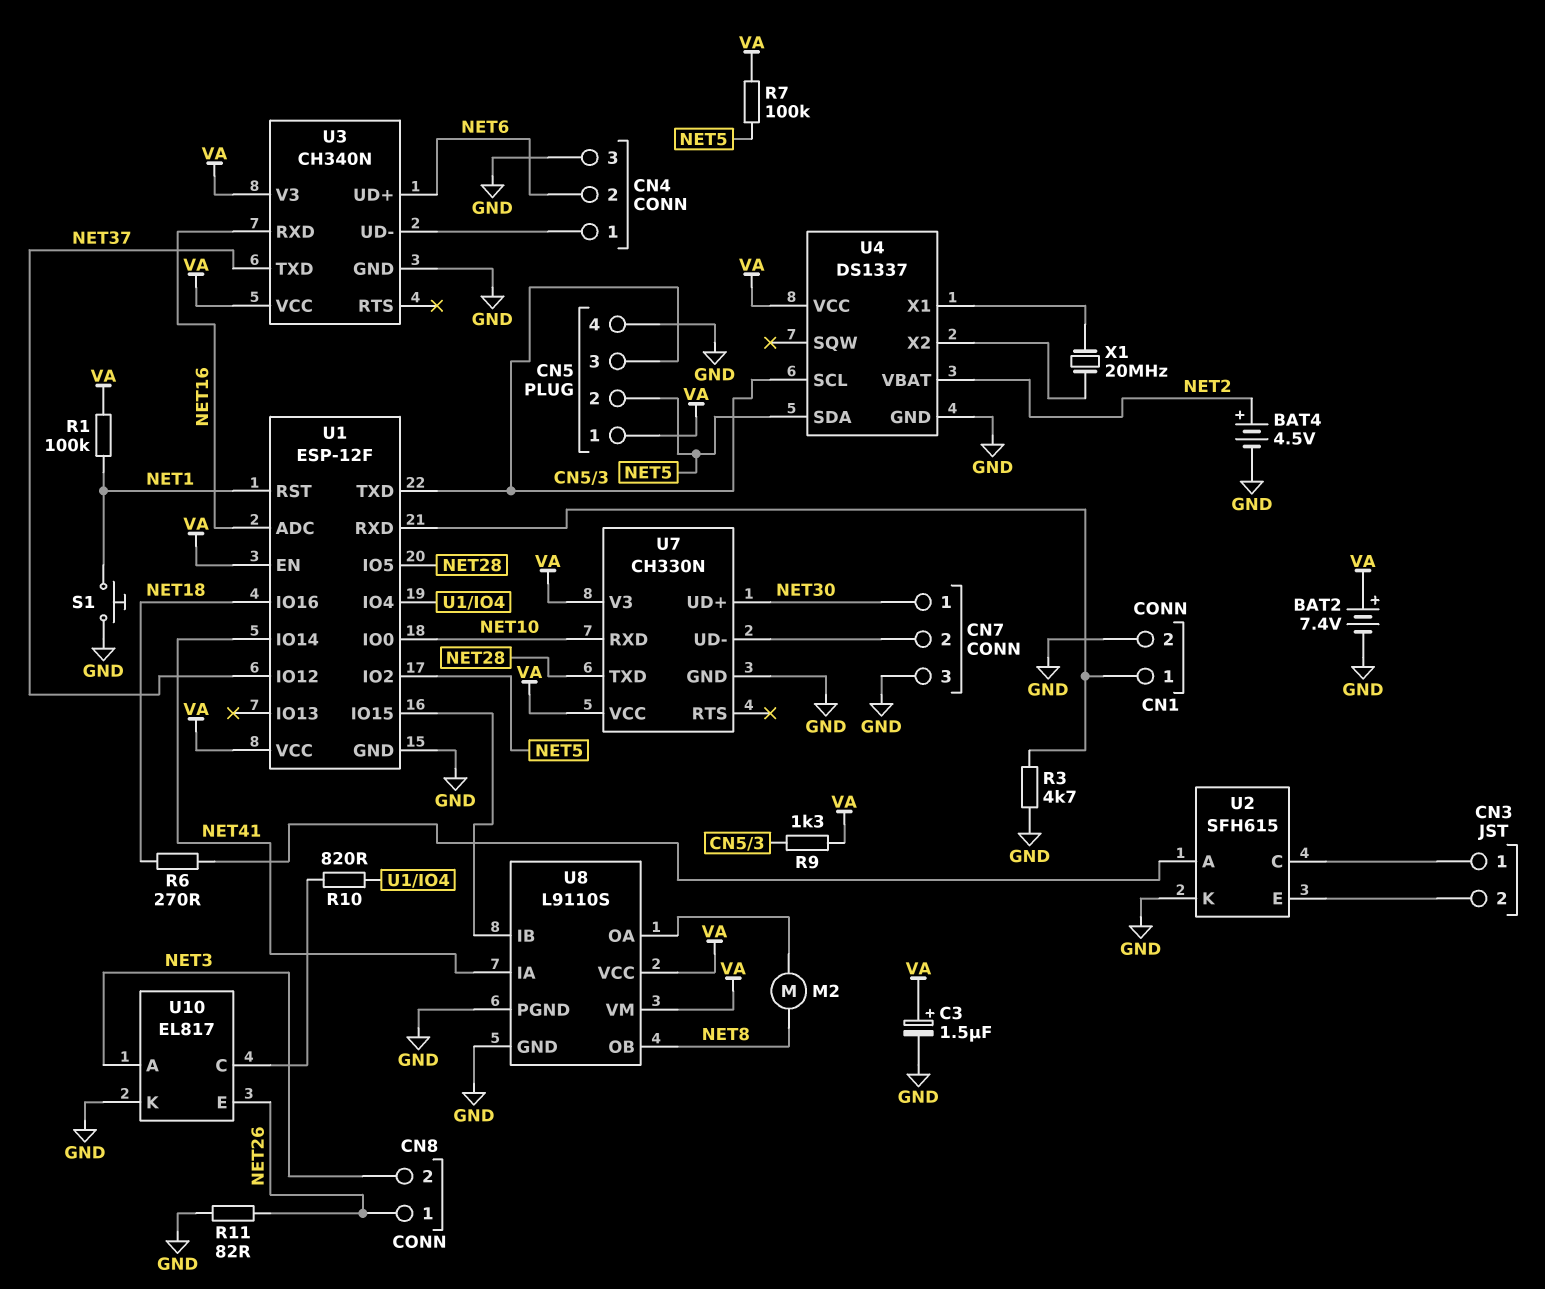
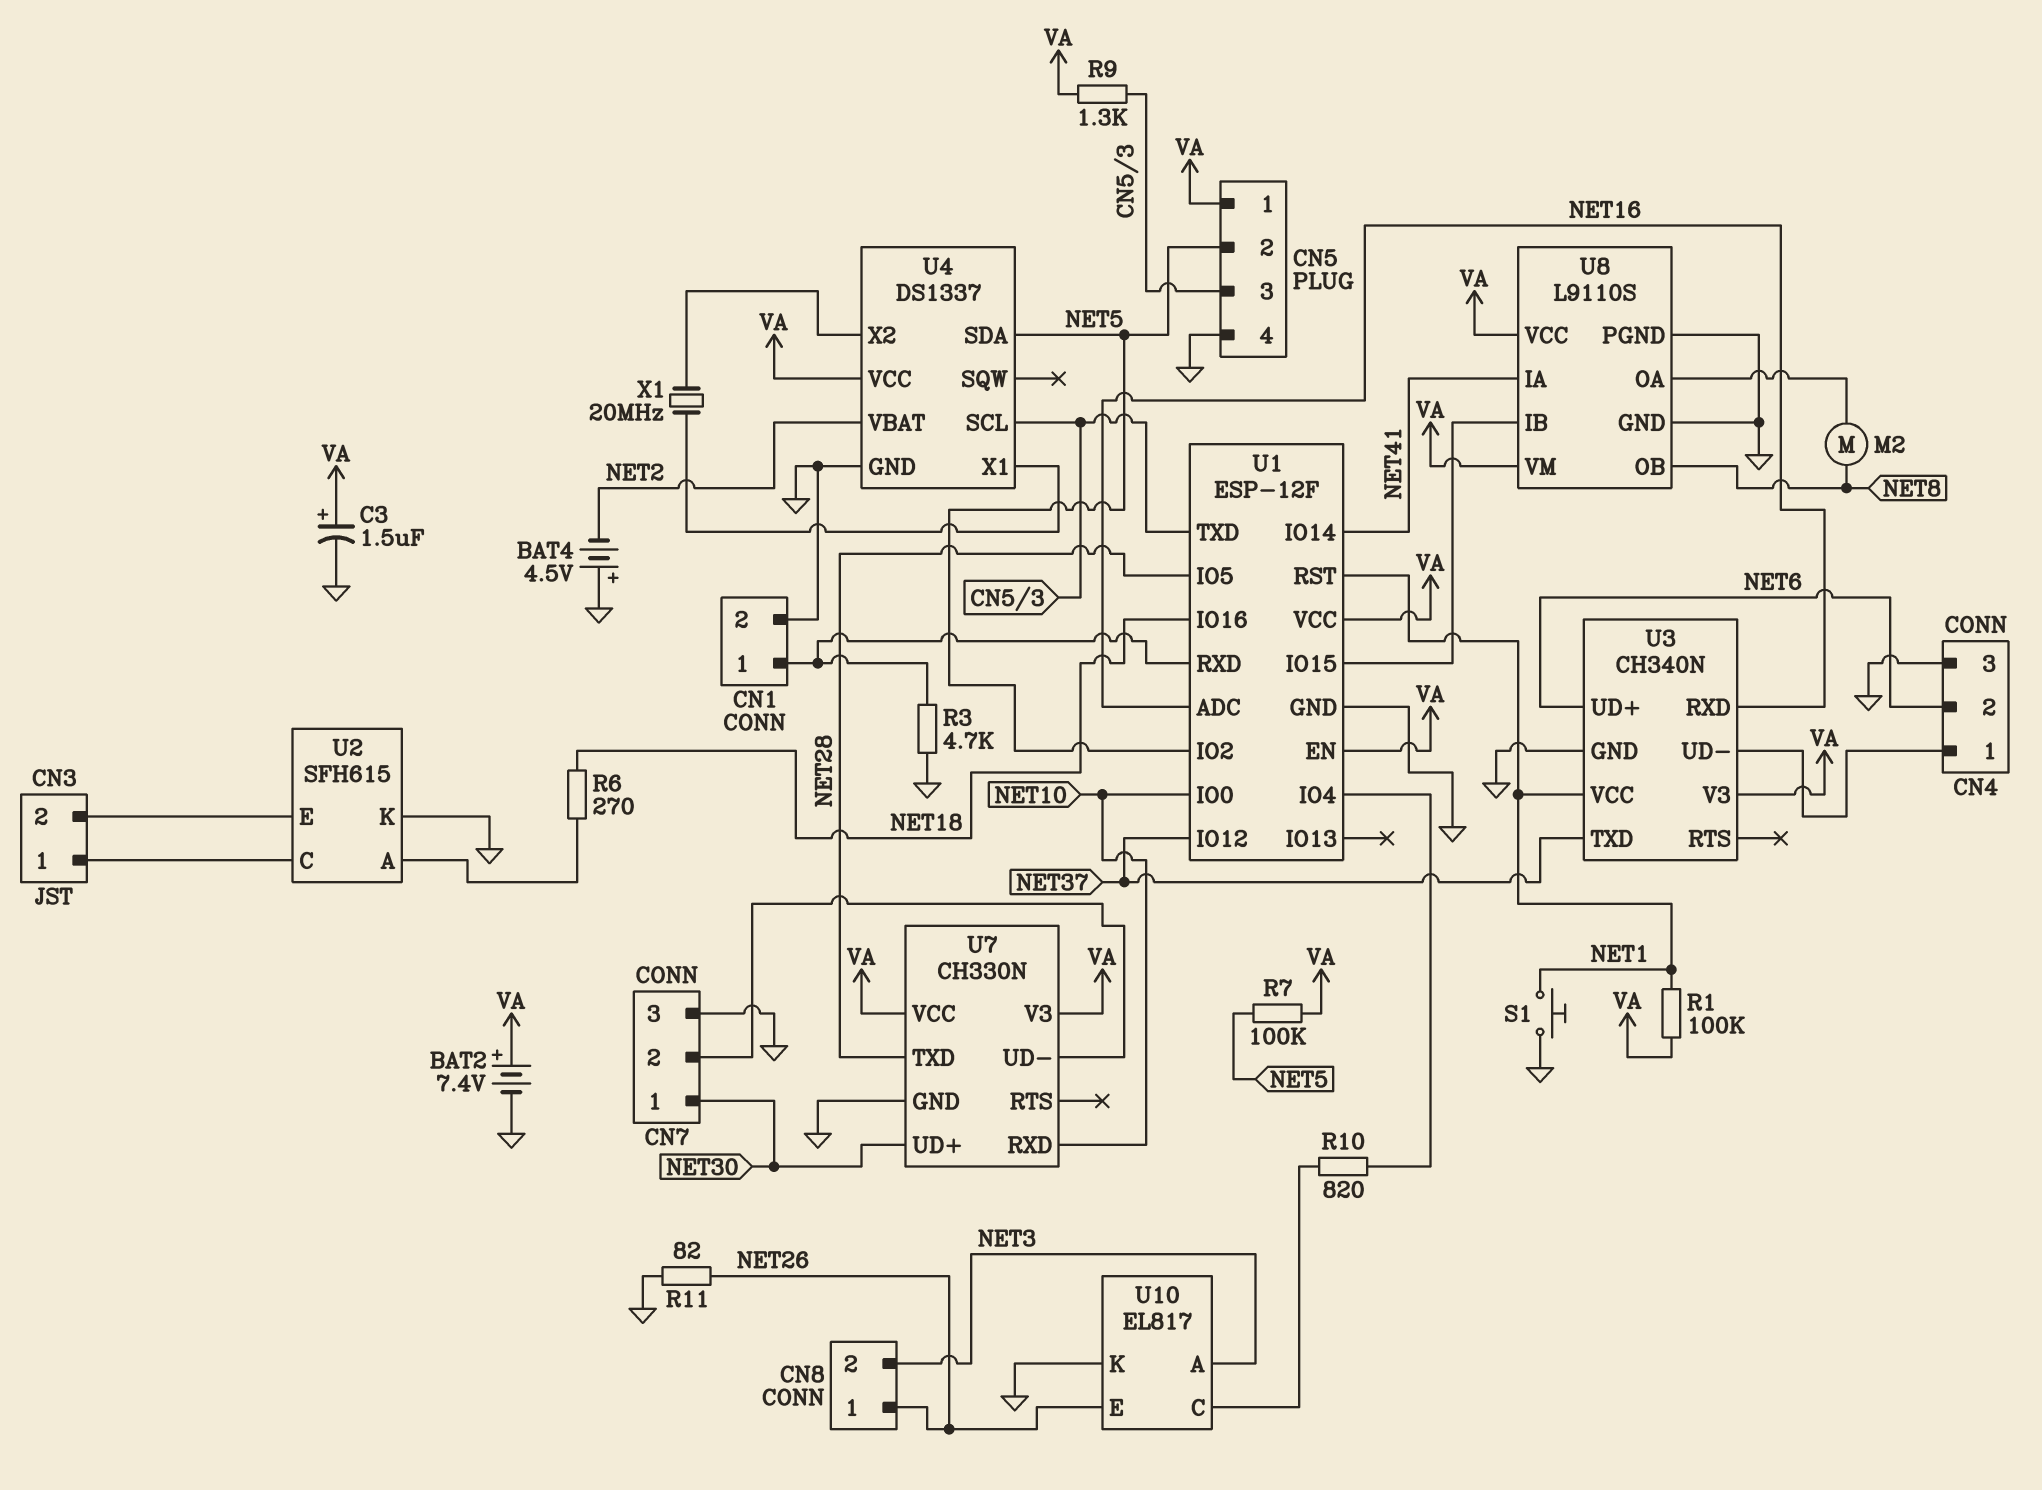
BAT4: 4.5V (plus NET2, minus GND) -> 4.5V (plus GND, minus NET2)
U3 pin VCC: VA -> NET1

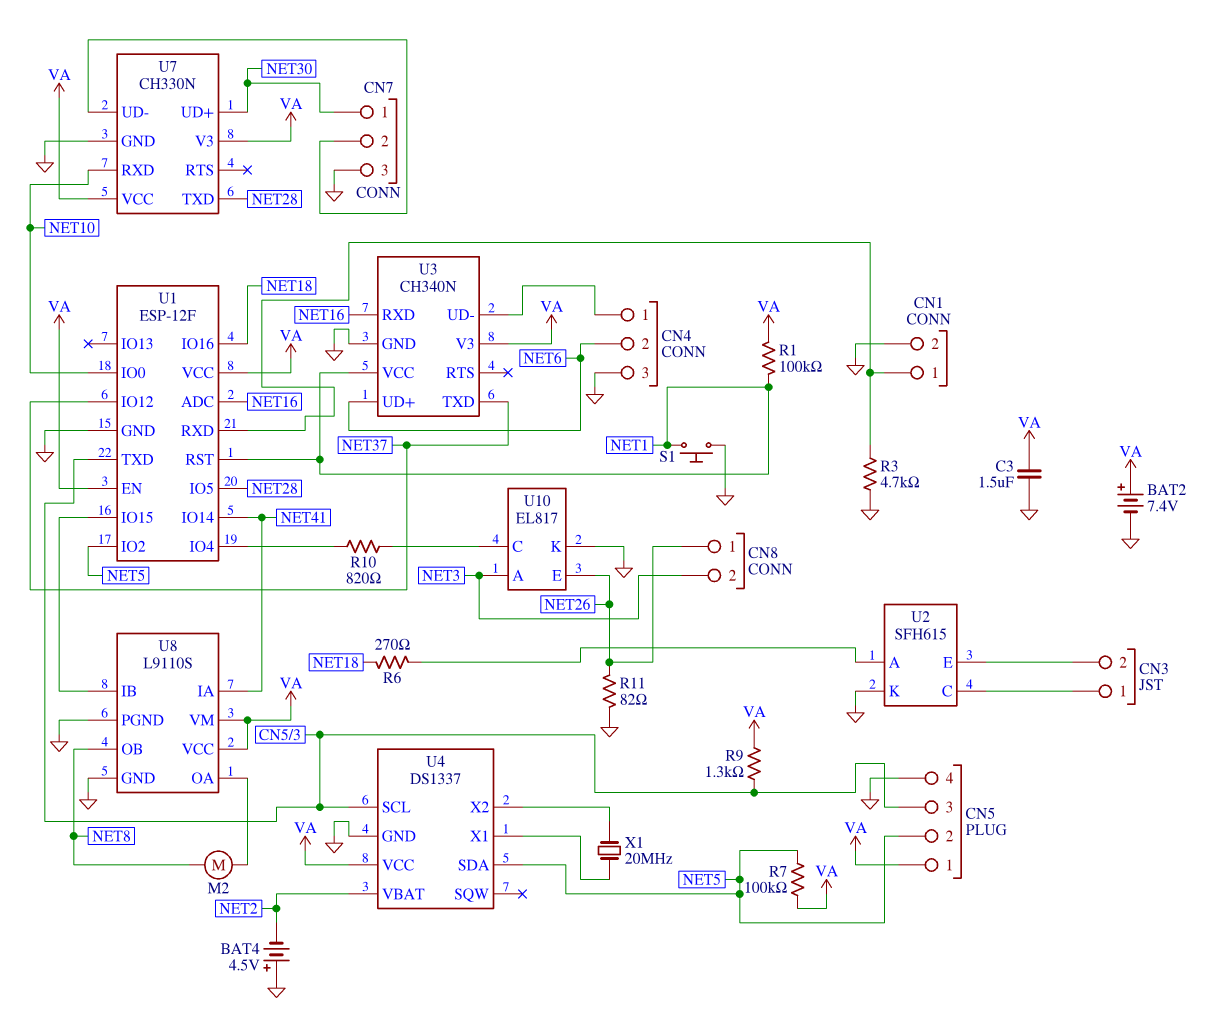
C3: 1.5uF (plus VA, minus GND) -> 1.5uF (GND, VA)

